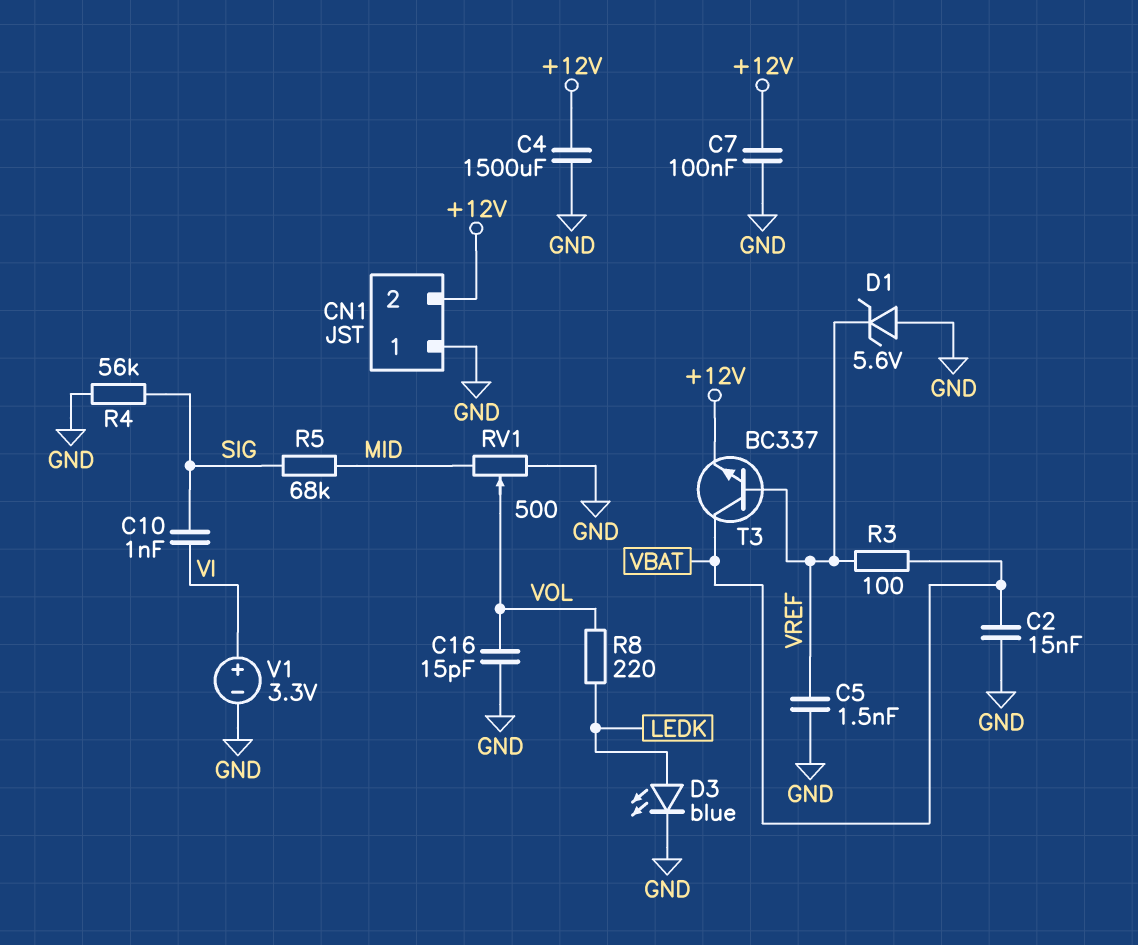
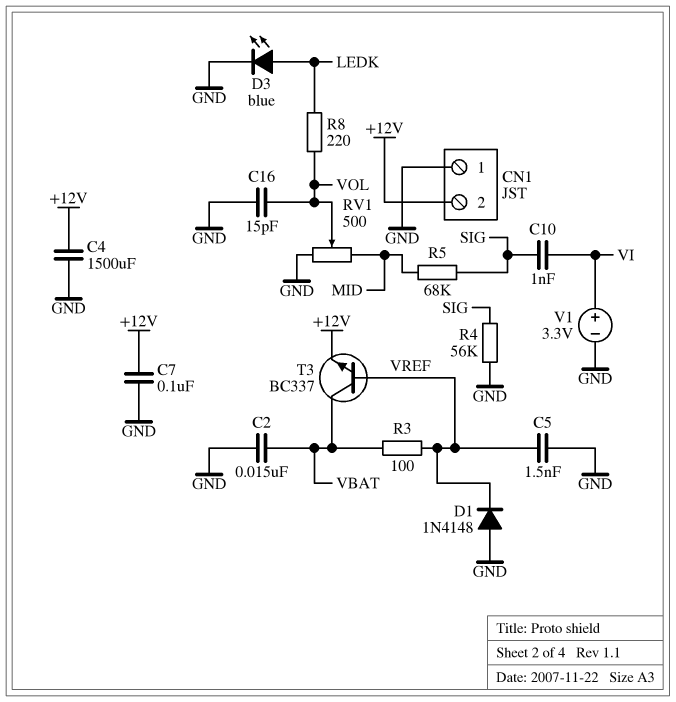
D1: zener 5.6V (A GND, K VREF) -> diode 1N4148 (A GND, K VREF)

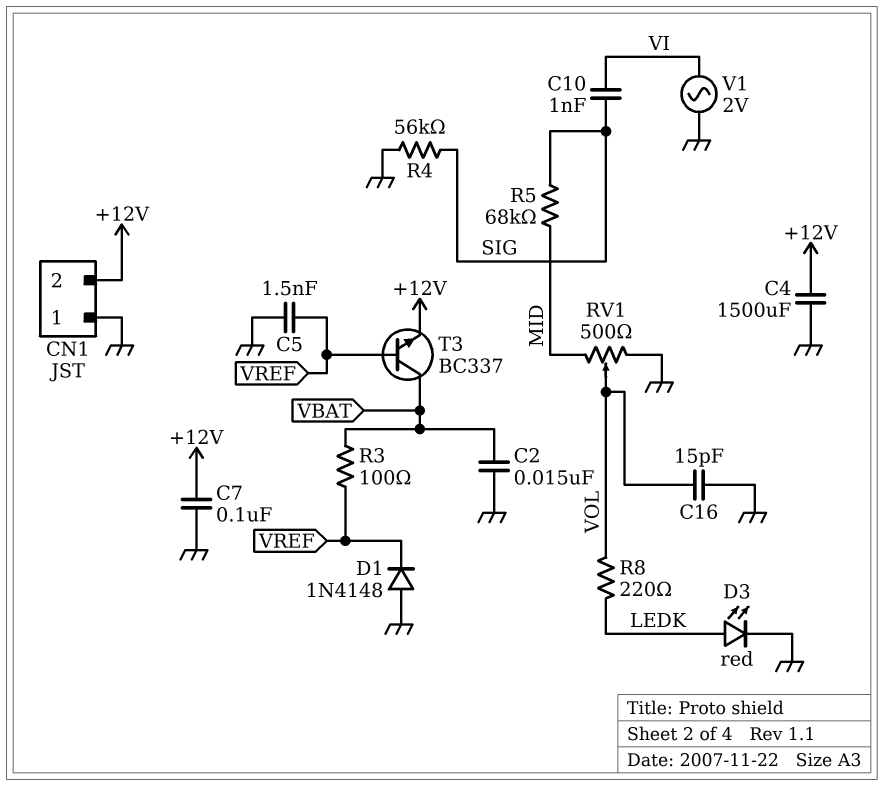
D3: LED blue (A LEDK, K GND) -> LED red (A LEDK, K GND)
V1: 3.3V (plus VI, minus GND) -> AC 2V (GND, VI)

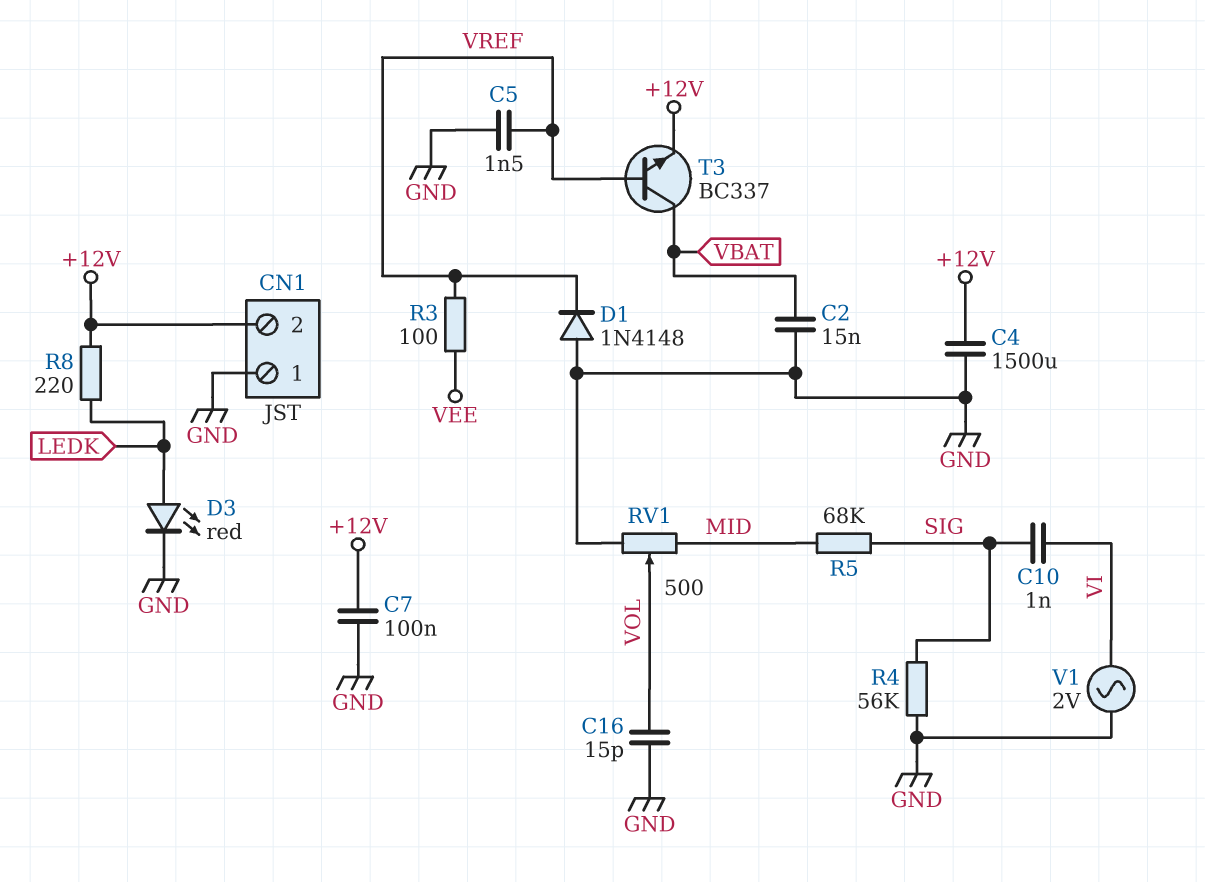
R3: 100 (VBAT, VREF) -> 100 (VEE, VREF)
R8: 220 (LEDK, VOL) -> 220 (+12V, LEDK)

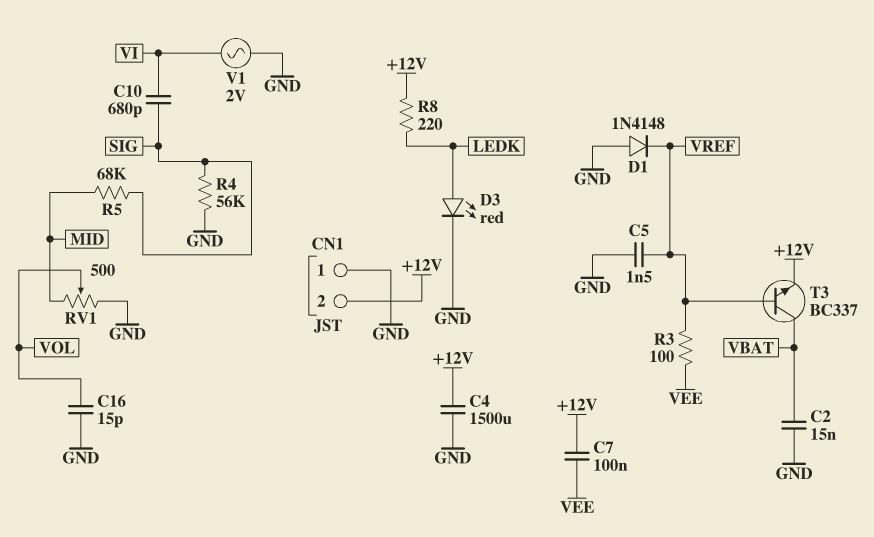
C7: 100nF (+12V, GND) -> 100nF (+12V, VEE)
C10: 1nF (SIG, VI) -> 680pF (SIG, VI)

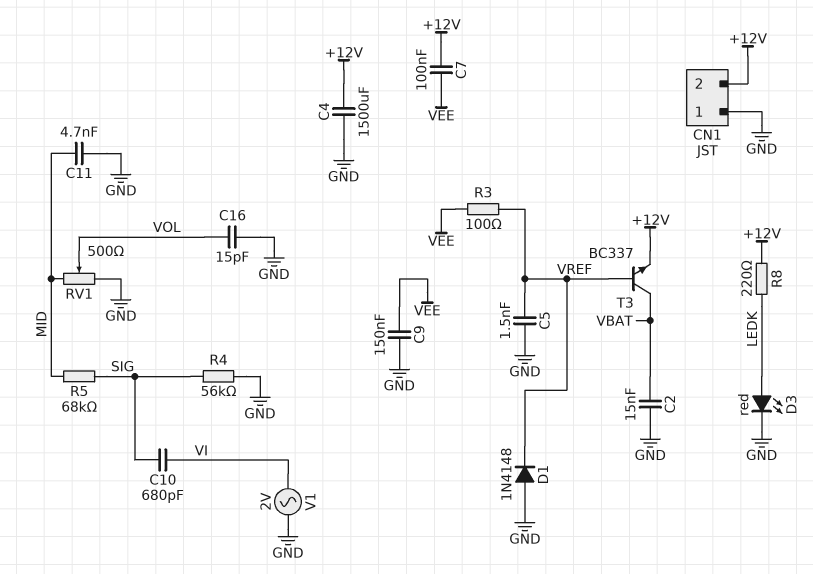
C9: none -> 150nF (GND, VEE)
C11: none -> 4.7nF (GND, MID)

